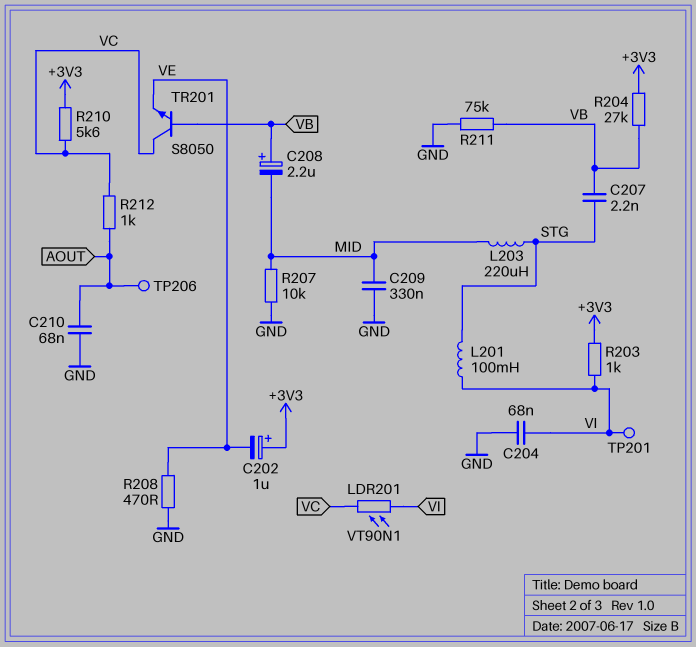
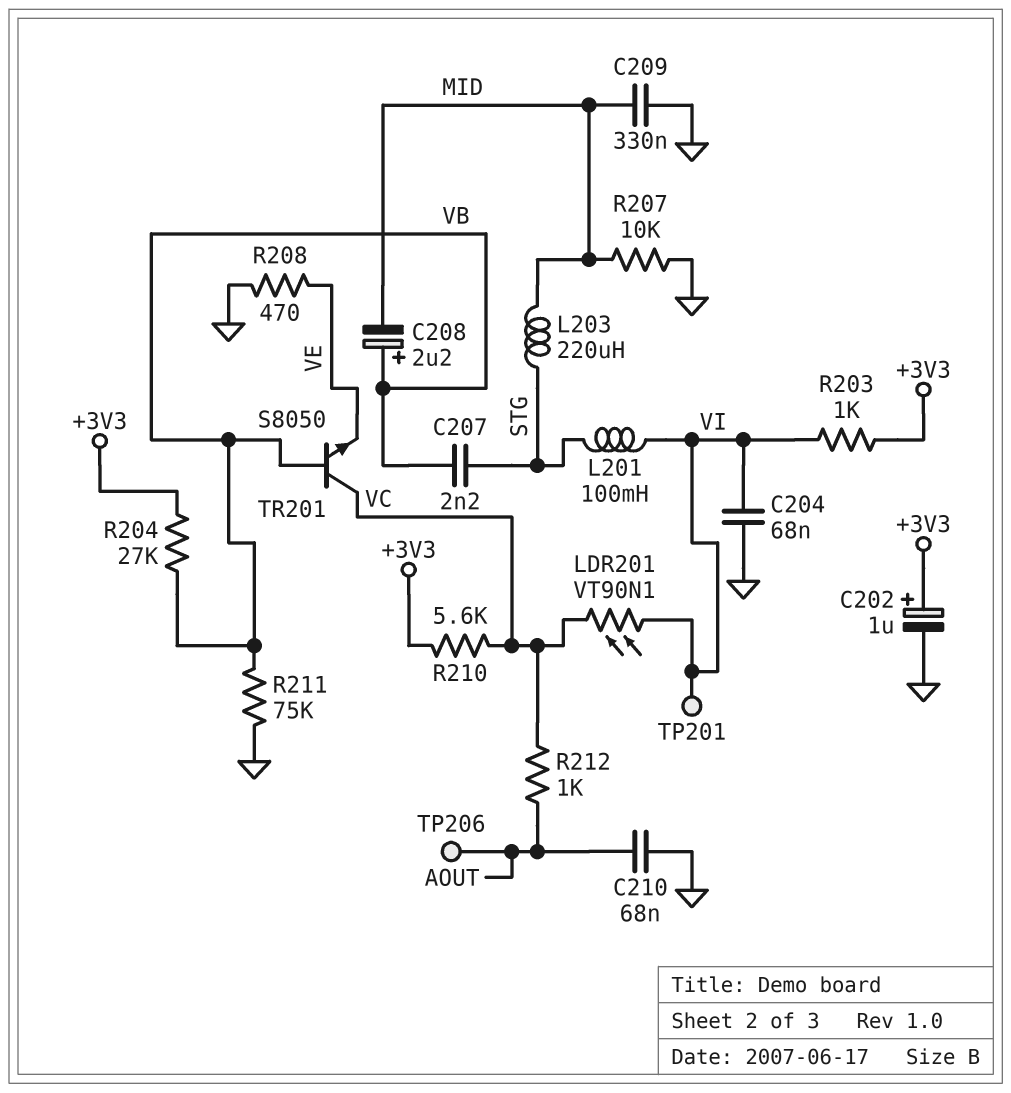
C202: 1uF (plus +3V3, minus VE) -> 1uF (plus +3V3, minus GND)

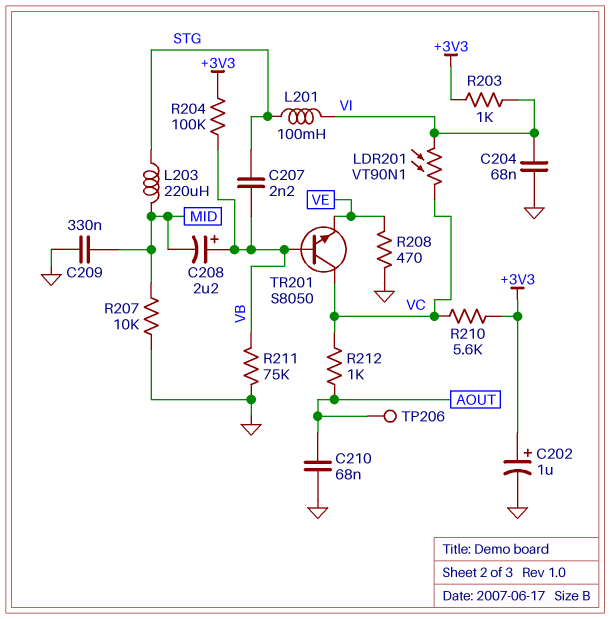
R204: 27k (+3V3, VB) -> 100k (+3V3, VB)
TP201: test point (VI) -> none

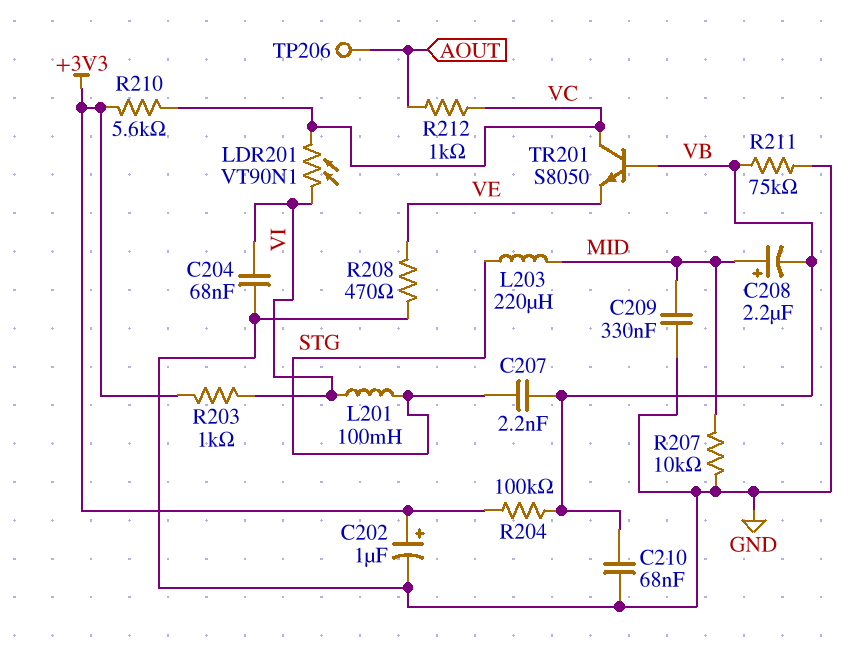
C208: 2.2uF (plus VB, minus MID) -> 2.2uF (plus MID, minus VB)
C210: 68nF (AOUT, GND) -> 68nF (GND, VB)

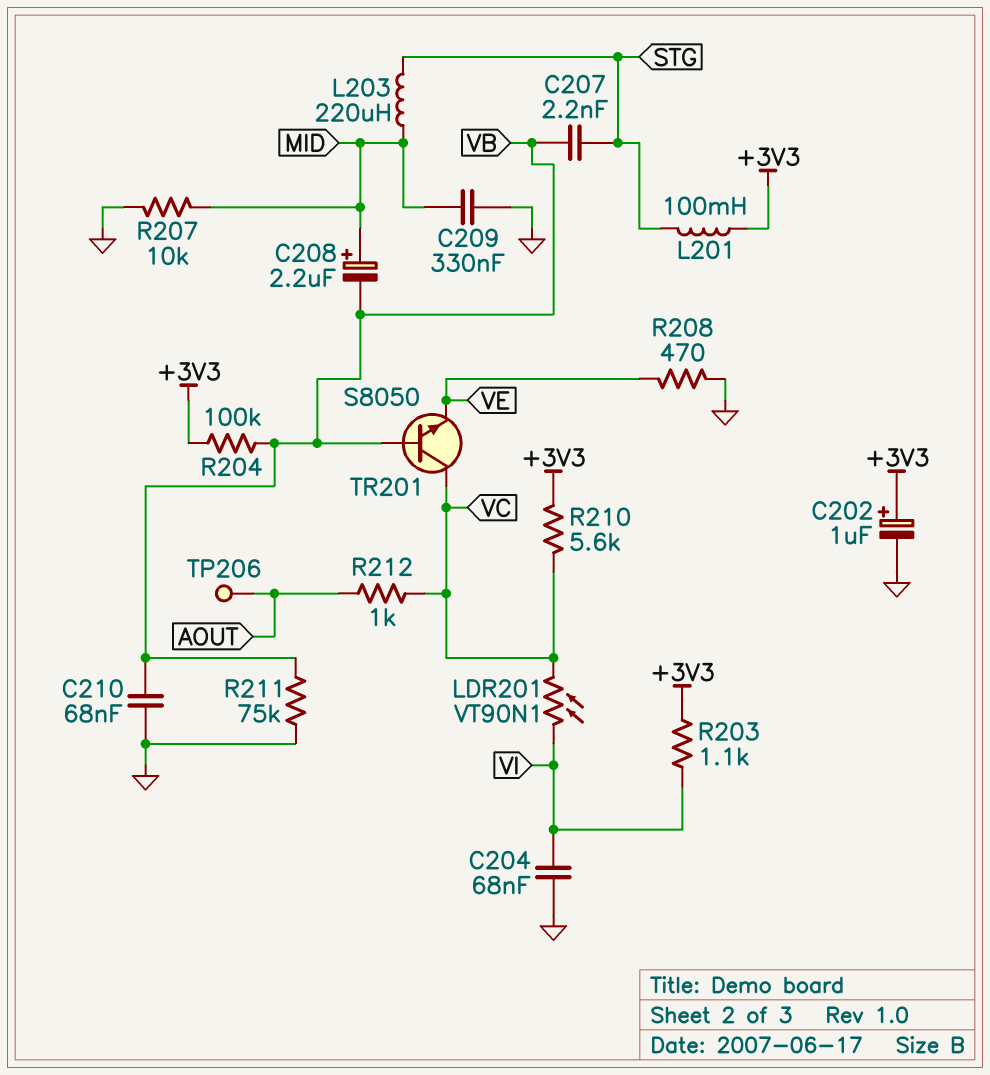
L201: 100mH (STG, VI) -> 100mH (+3V3, STG)
R203: 1k (+3V3, VI) -> 1.1k (+3V3, VI)

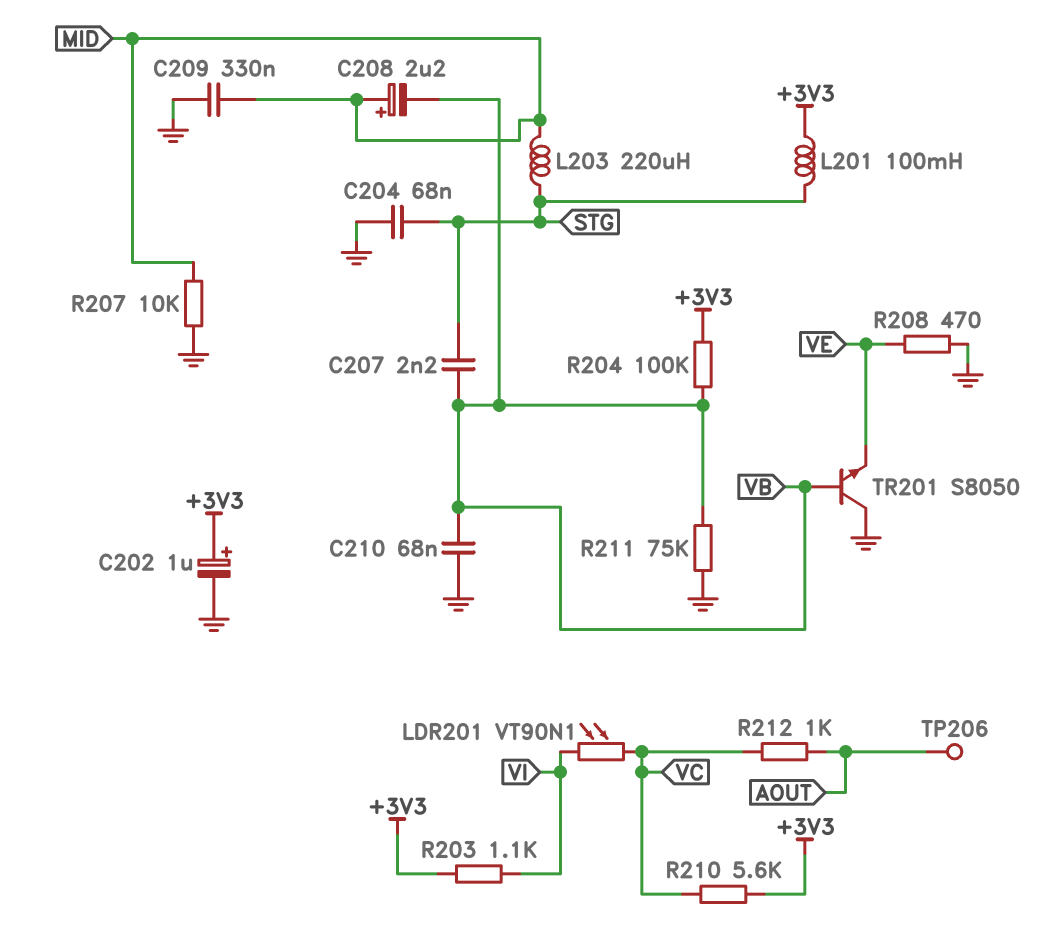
C204: 68nF (GND, VI) -> 68nF (GND, STG)
TR201: NPN S8050 (B VB, C VC, E VE) -> NPN S8050 (B VB, C GND, E VE)

